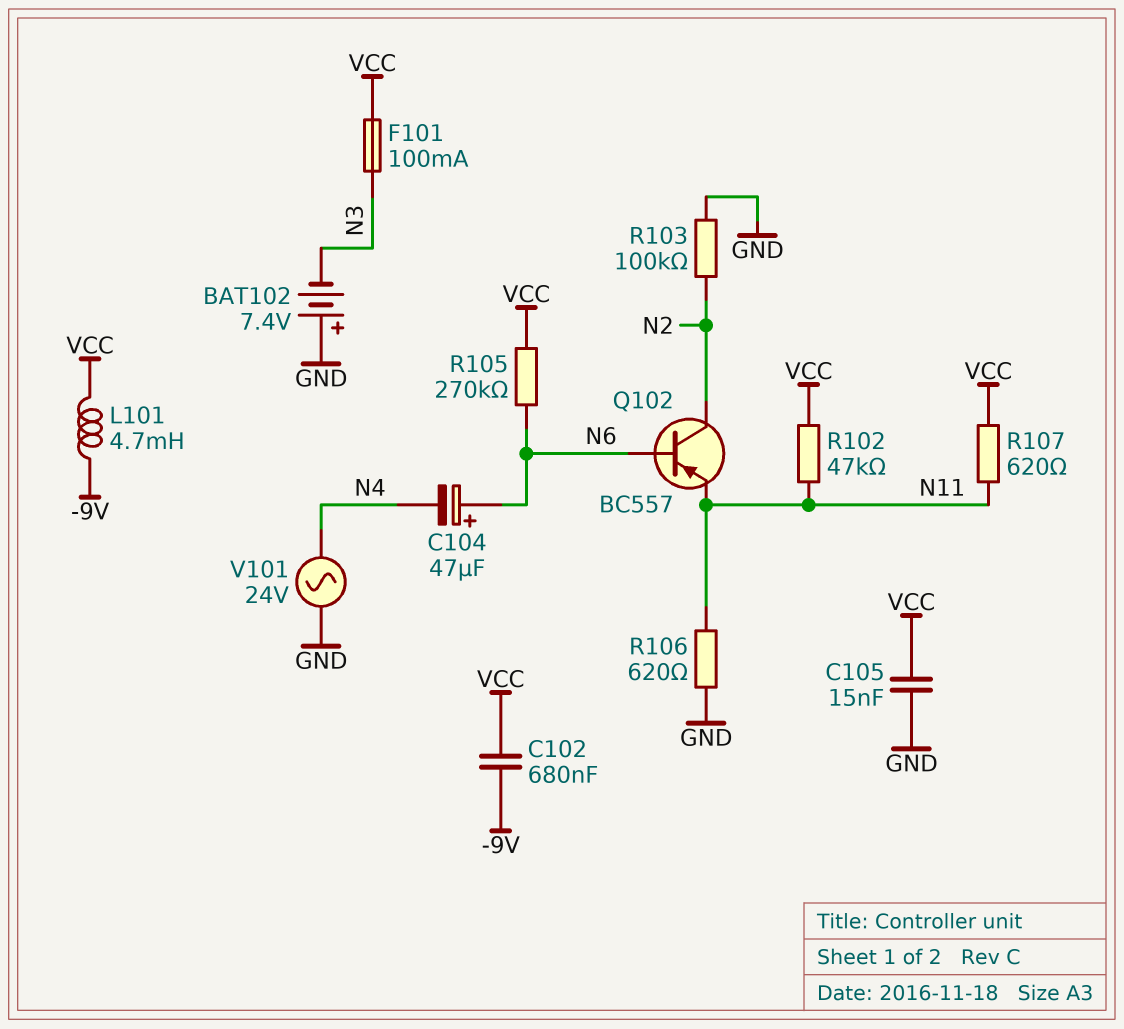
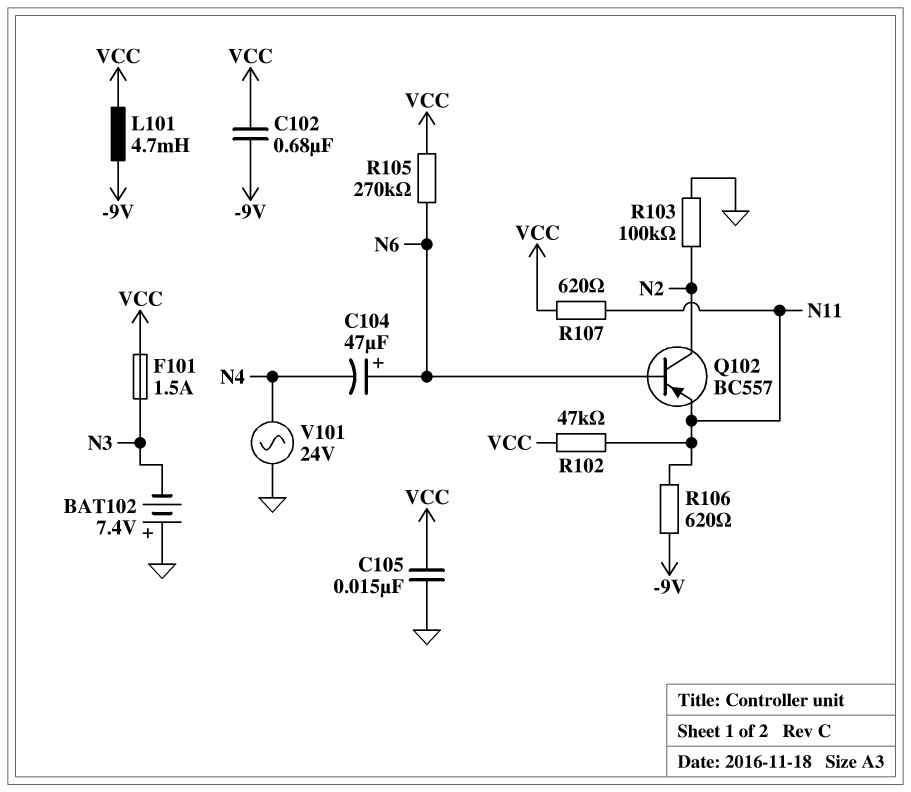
F101: 100mA (N3, VCC) -> 1.5A (N3, VCC)
R106: 620 (GND, N11) -> 620 (-9V, N11)

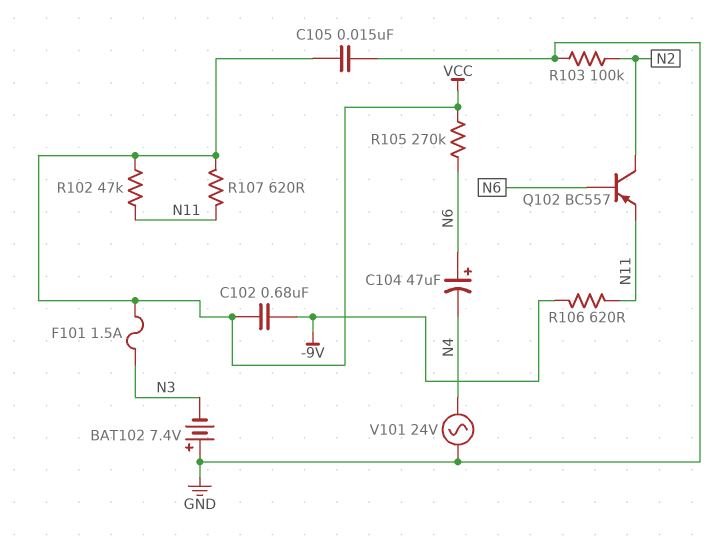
L101: 4.7mH (-9V, VCC) -> none

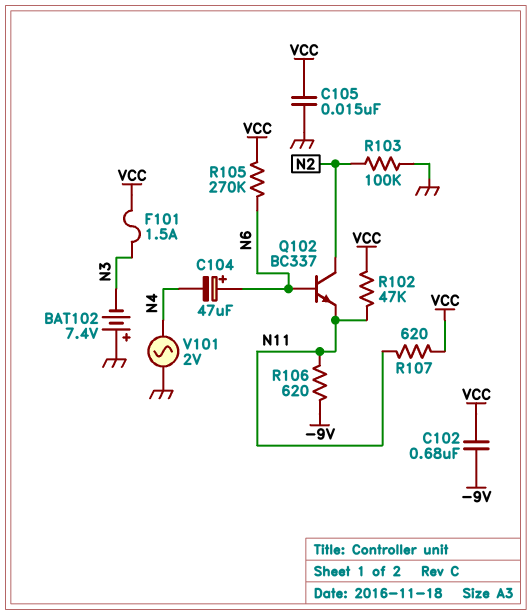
Q102: PNP BC557 (B N6, C N2, E N11) -> NPN BC337 (B N6, C N2, E N11)
V101: AC 24V (GND, N4) -> AC 2V (GND, N4)

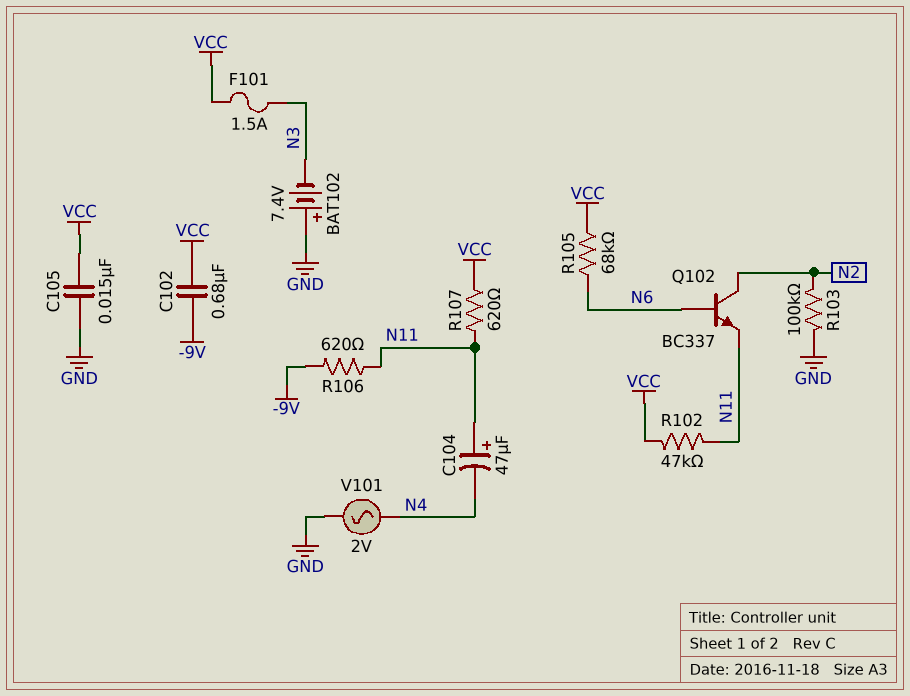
C104: 47uF (plus N6, minus N4) -> 47uF (plus N11, minus N4)
R105: 270k (N6, VCC) -> 68k (N6, VCC)

